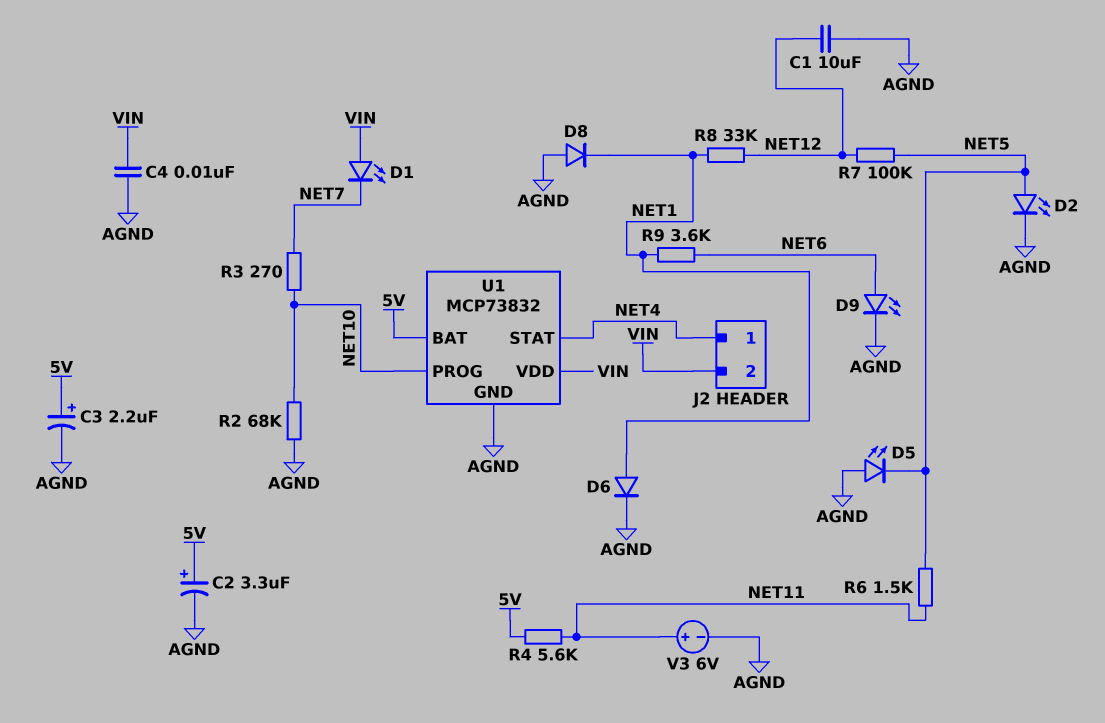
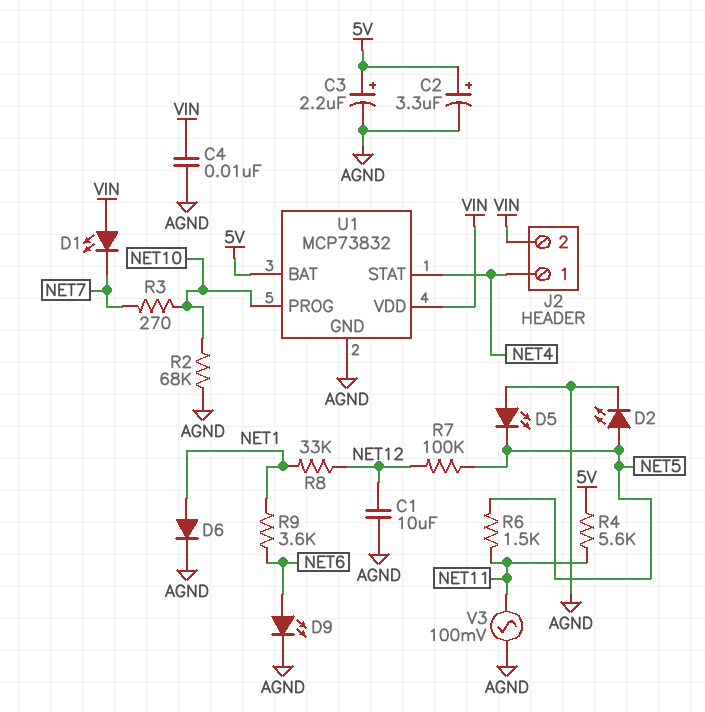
D8: diode (A AGND, K NET1) -> none
V3: 6V (plus NET11, minus AGND) -> AC 100mV (AGND, NET11)

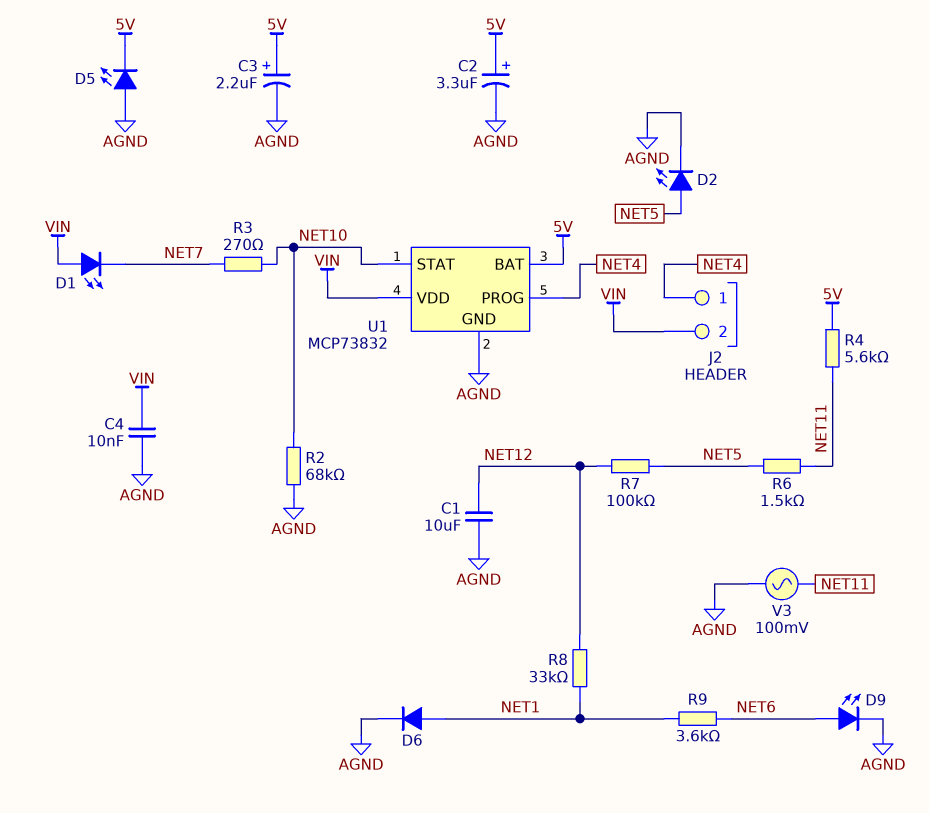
D5: LED (A AGND, K NET5) -> LED (A AGND, K 5V)
U1 pin PROG: NET10 -> NET4
U1 pin STAT: NET4 -> NET10

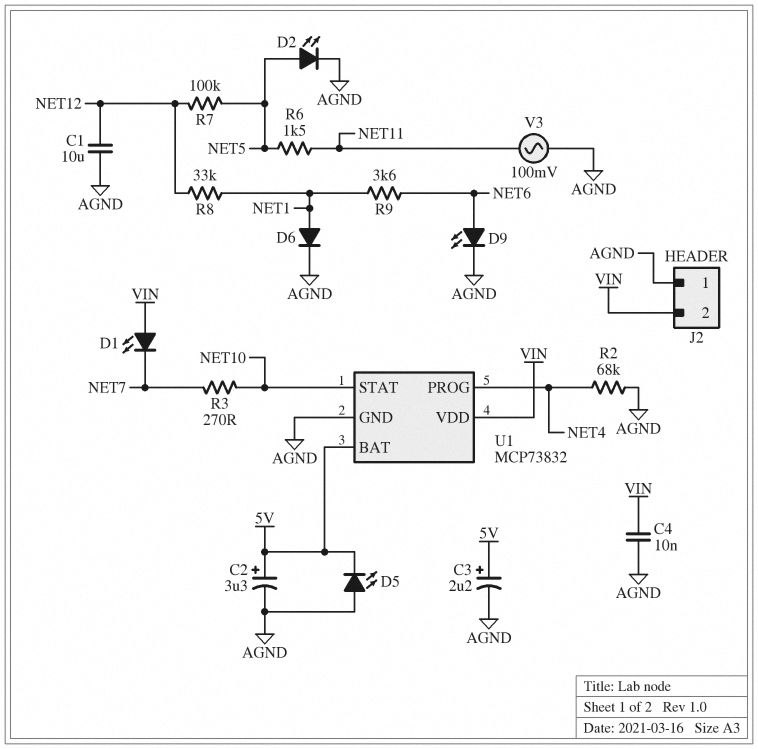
J2 pin 1: NET4 -> AGND
R2: 68k (AGND, NET10) -> 68k (AGND, NET4)
R4: 5.6k (5V, NET11) -> none

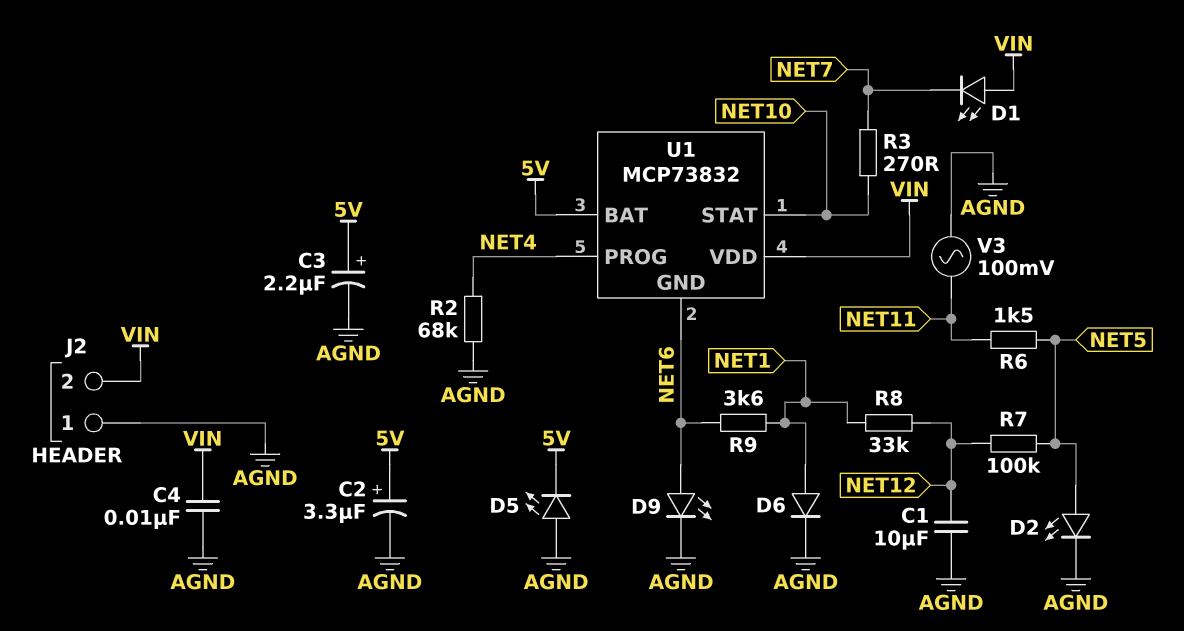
U1 pin GND: AGND -> NET6

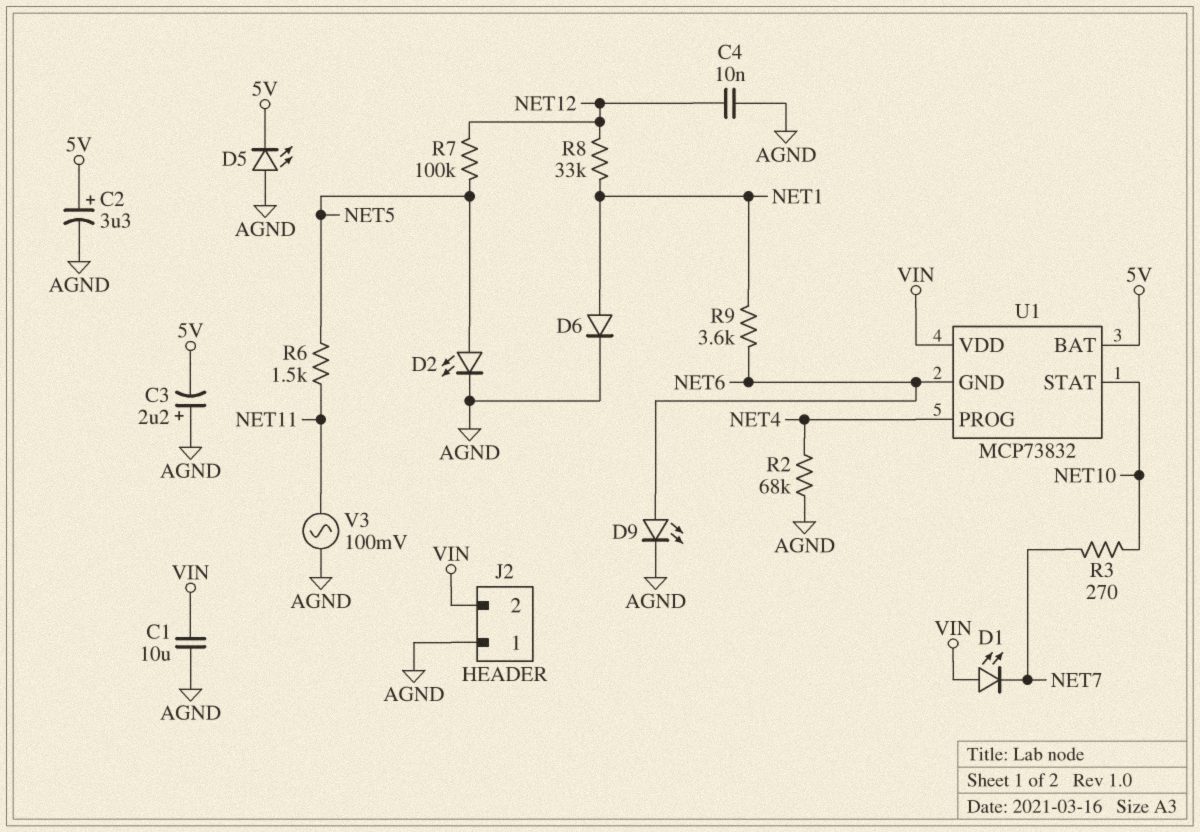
C1: 10uF (AGND, NET12) -> 10uF (AGND, VIN)
C3: 2.2uF (plus 5V, minus AGND) -> 2.2uF (plus AGND, minus 5V)
C4: 10nF (AGND, VIN) -> 10nF (AGND, NET12)

